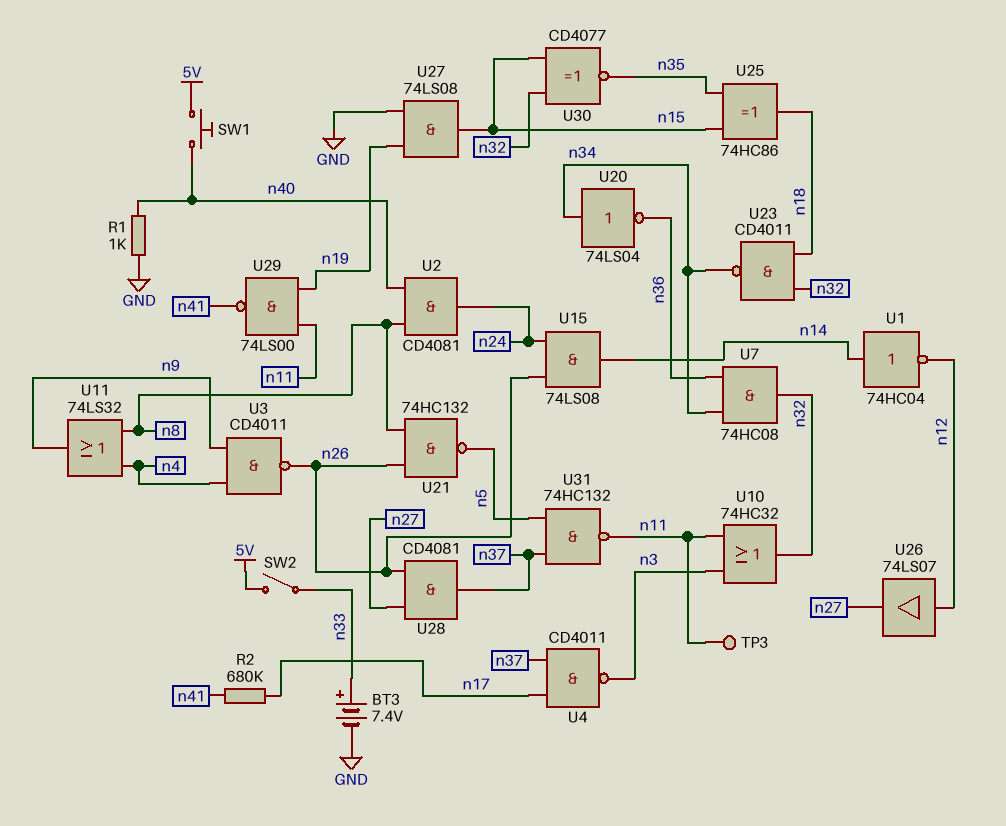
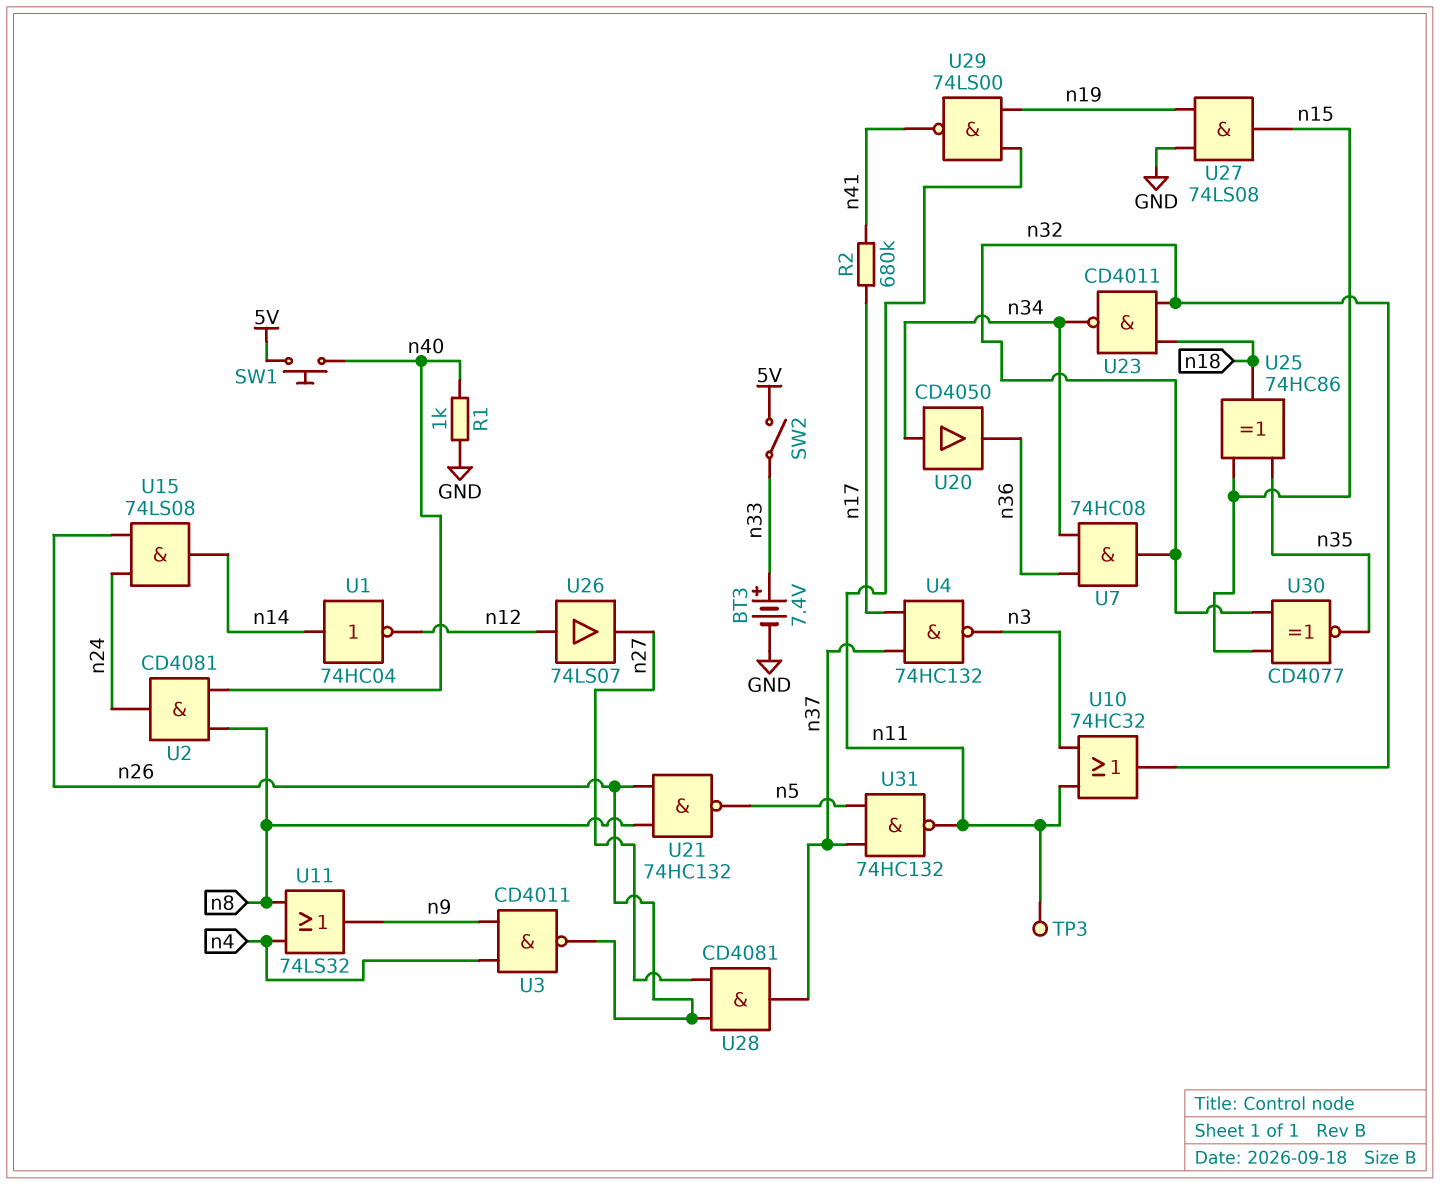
U4: NAND CD4011 (in n17, in n37, out n3) -> NAND 74HC132 (in n17, in n37, out n3)
U20: NOT 74LS04 (in n34, out n36) -> buffer CD4050 (in n34, out n36)

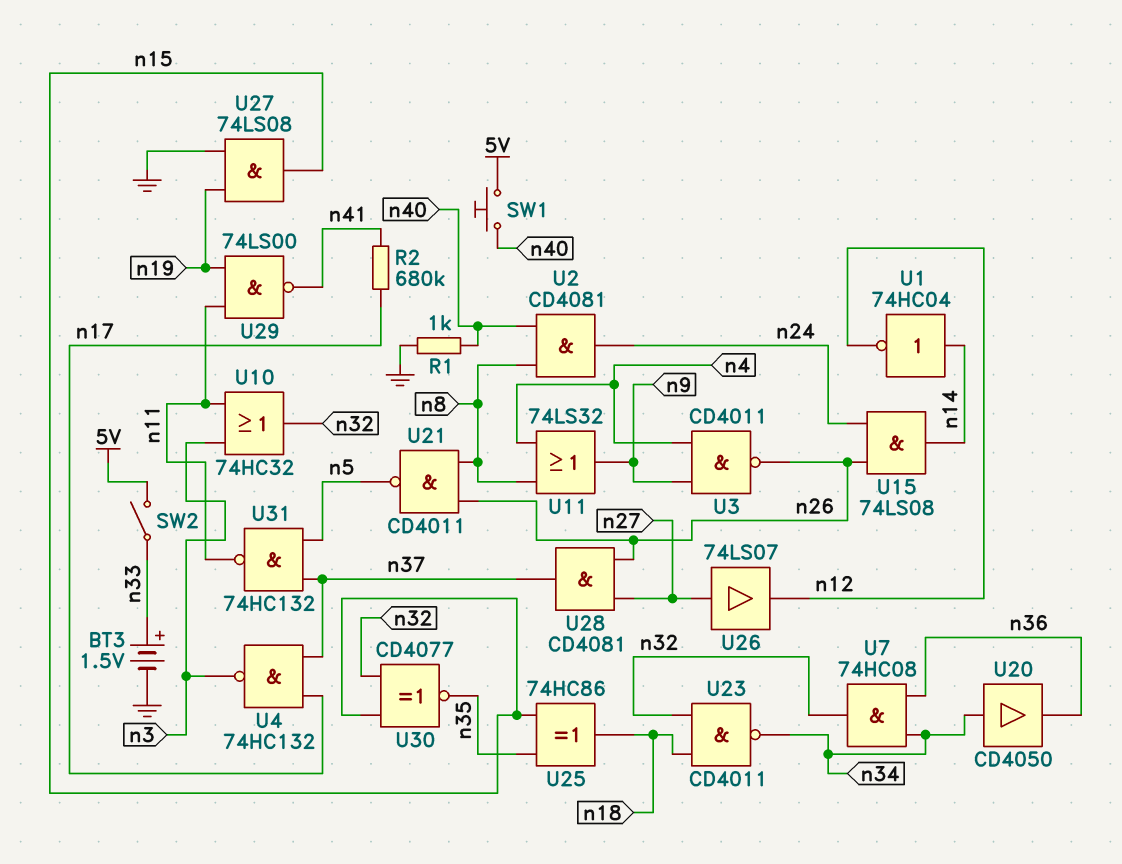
BT3: 7.4V (plus n33, minus GND) -> 1.5V (plus n33, minus GND)
TP3: test point (n11) -> none
U21: NAND 74HC132 (in n8, in n26, out n5) -> NAND CD4011 (in n8, in n26, out n5)
U26: buffer 74LS07 (in n12, out n27) -> buffer 74LS07 (in n27, out n12)

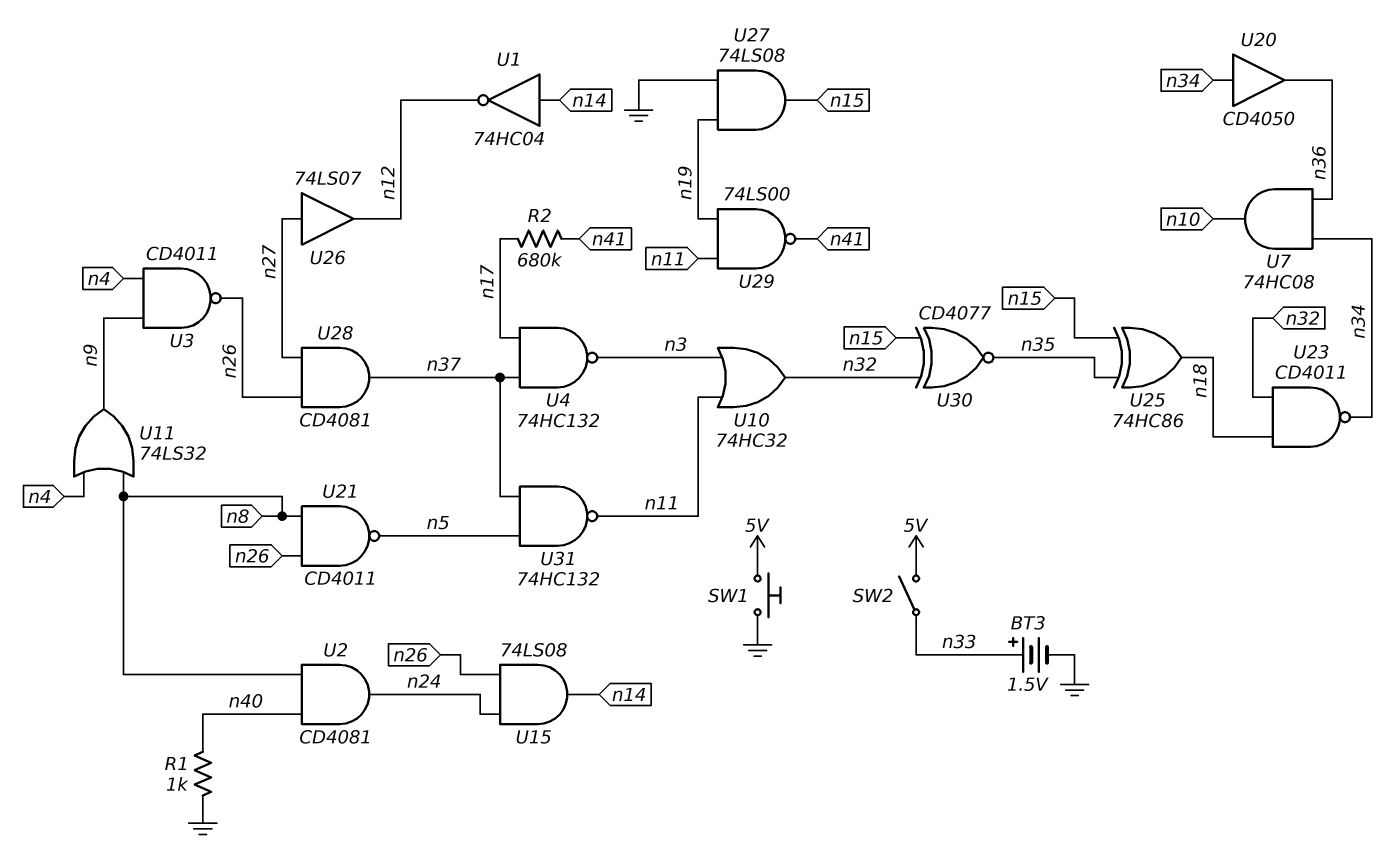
SW1: button (5V, n40) -> button (5V, GND)
U7: AND 74HC08 (in n34, in n36, out n32) -> AND 74HC08 (in n34, in n36, out n10)

